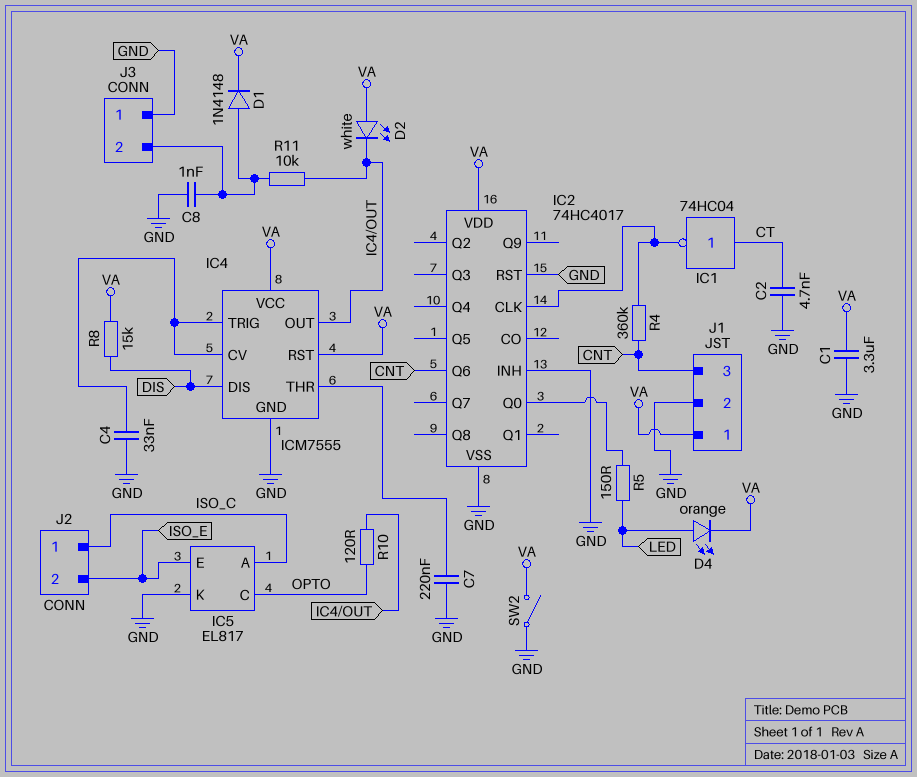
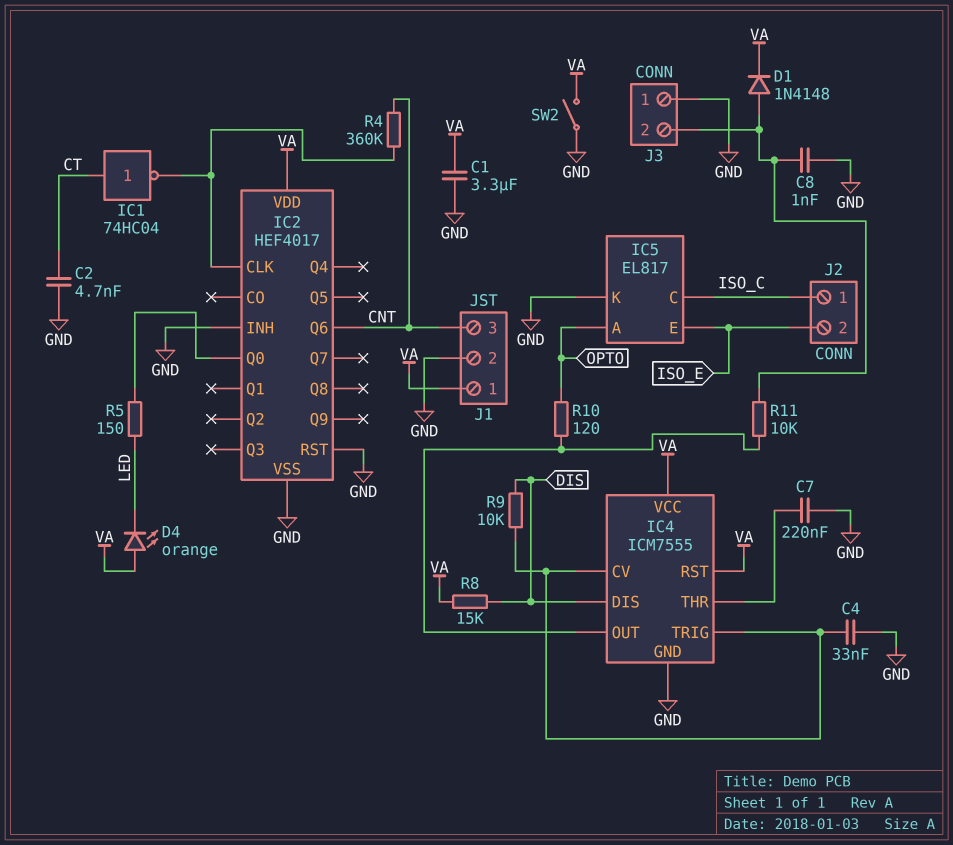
D2: LED white (A VA, K IC4/OUT) -> none
D4: LED orange (A LED, K VA) -> LED orange (A VA, K LED)
IC2: 74HC4017 -> HEF4017
IC5 pin A: ISO_C -> OPTO
IC5 pin C: OPTO -> ISO_C
R9: none -> 10k (DIS, IC4/CV)

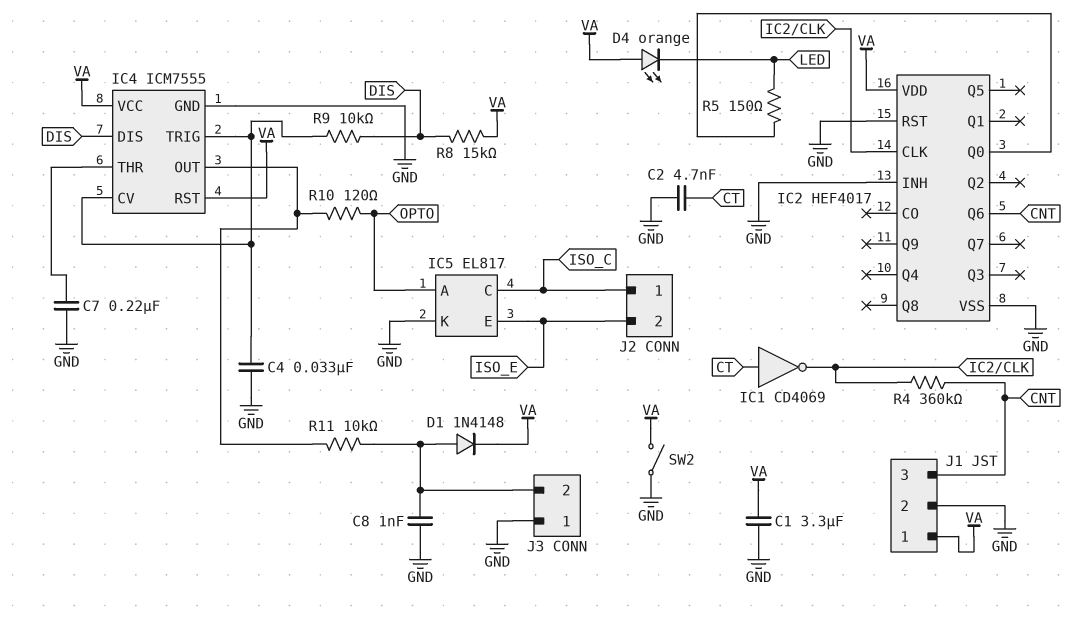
IC1: NOT 74HC04 (in CT, out IC2/CLK) -> NOT CD4069 (in CT, out IC2/CLK)

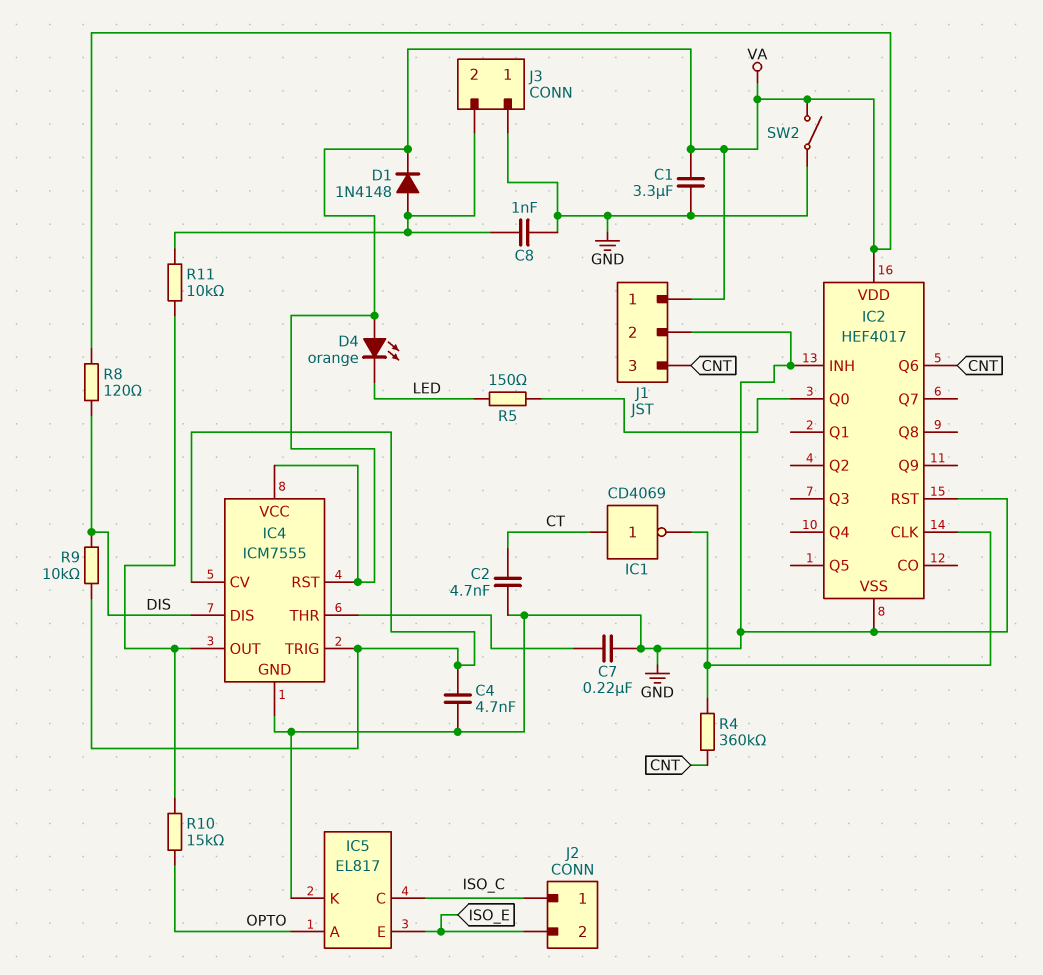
C4: 33nF (GND, IC4/CV) -> 4.7nF (GND, IC4/CV)
R8: 15k (DIS, VA) -> 120 (DIS, VA)
R10: 120 (IC4/OUT, OPTO) -> 15k (IC4/OUT, OPTO)

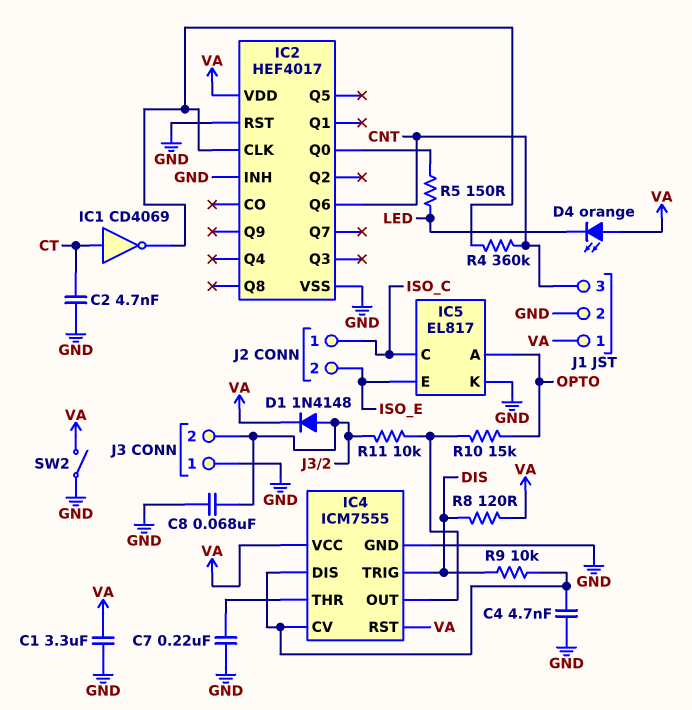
C8: 1nF (GND, J3/2) -> 68nF (GND, J3/2)
IC4 pin DIS: DIS -> IC4/CV
IC4 pin TRIG: IC4/CV -> DIS

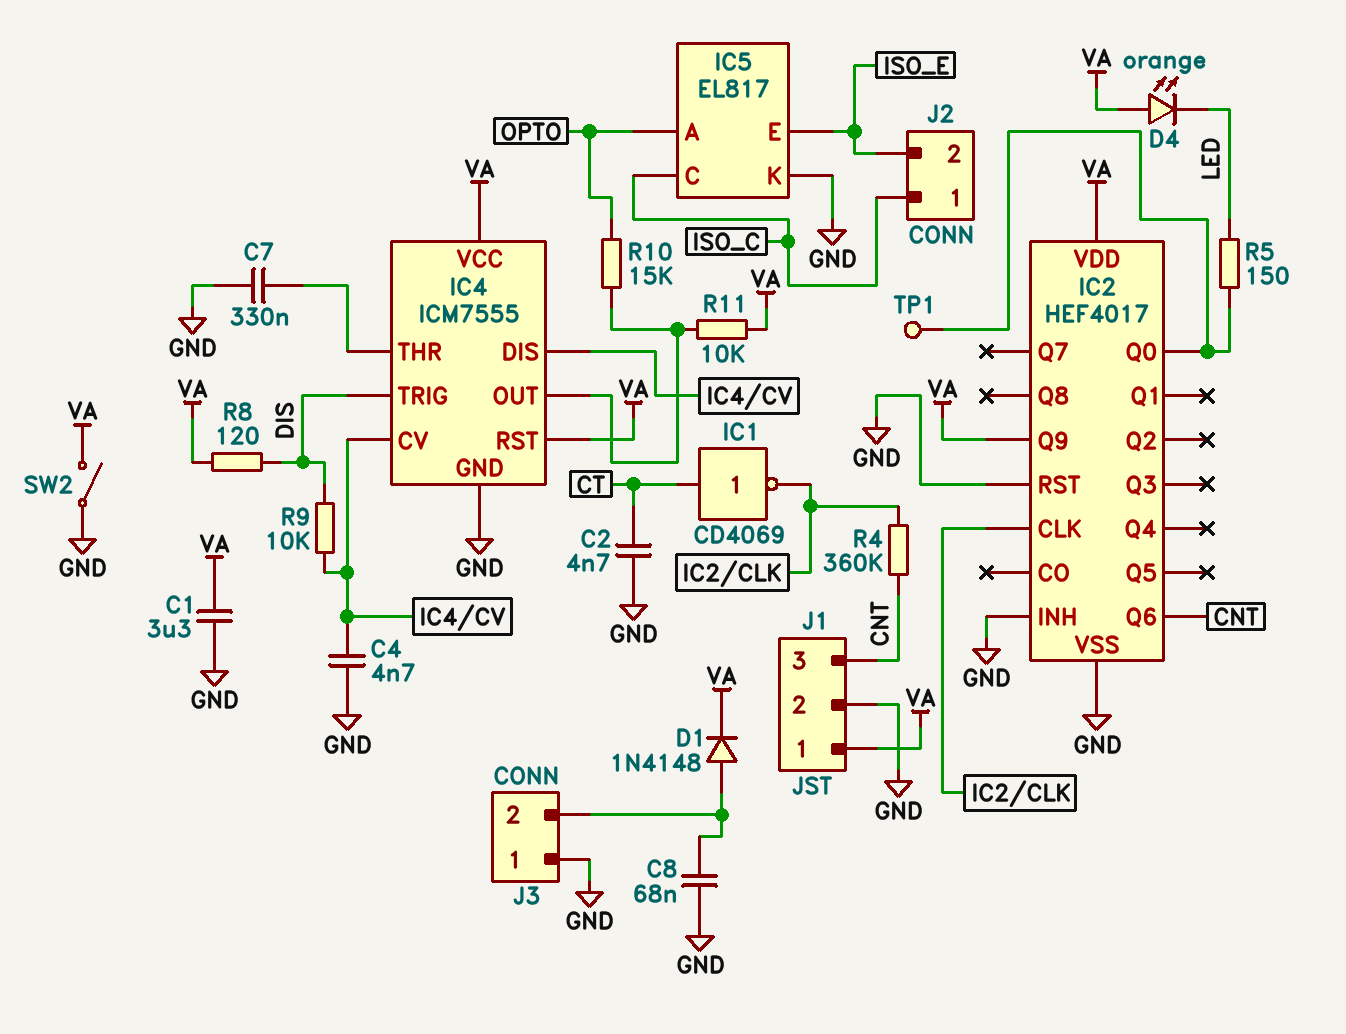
C7: 220nF (GND, IC4/THR) -> 330nF (GND, IC4/THR)
IC2 pin Q9: none -> VA
R11: 10k (IC4/OUT, J3/2) -> 10k (IC4/OUT, VA)
TP1: none -> test point (IC2/Q0)

